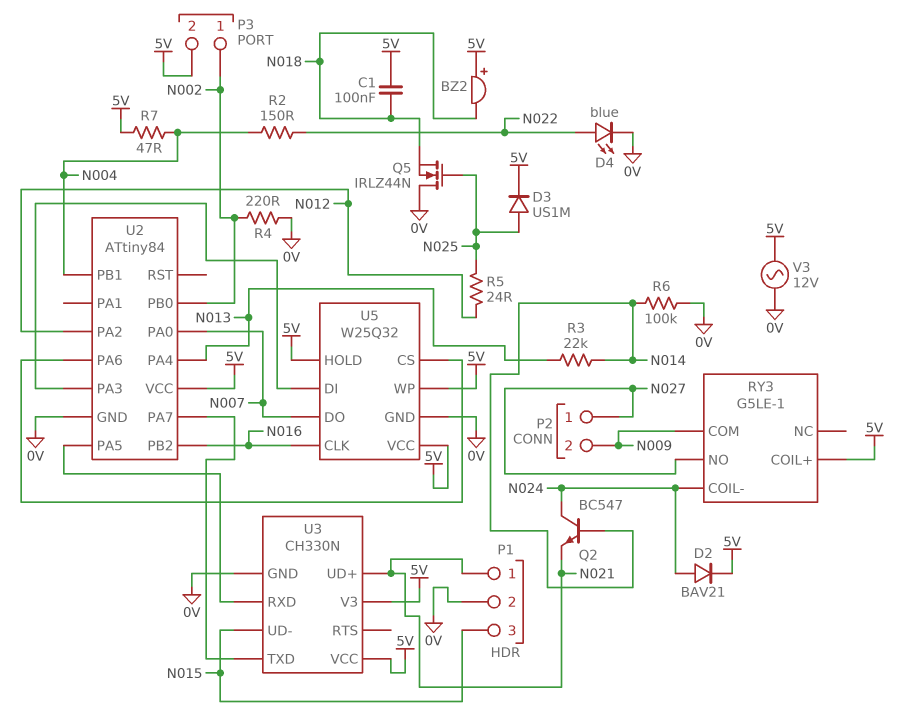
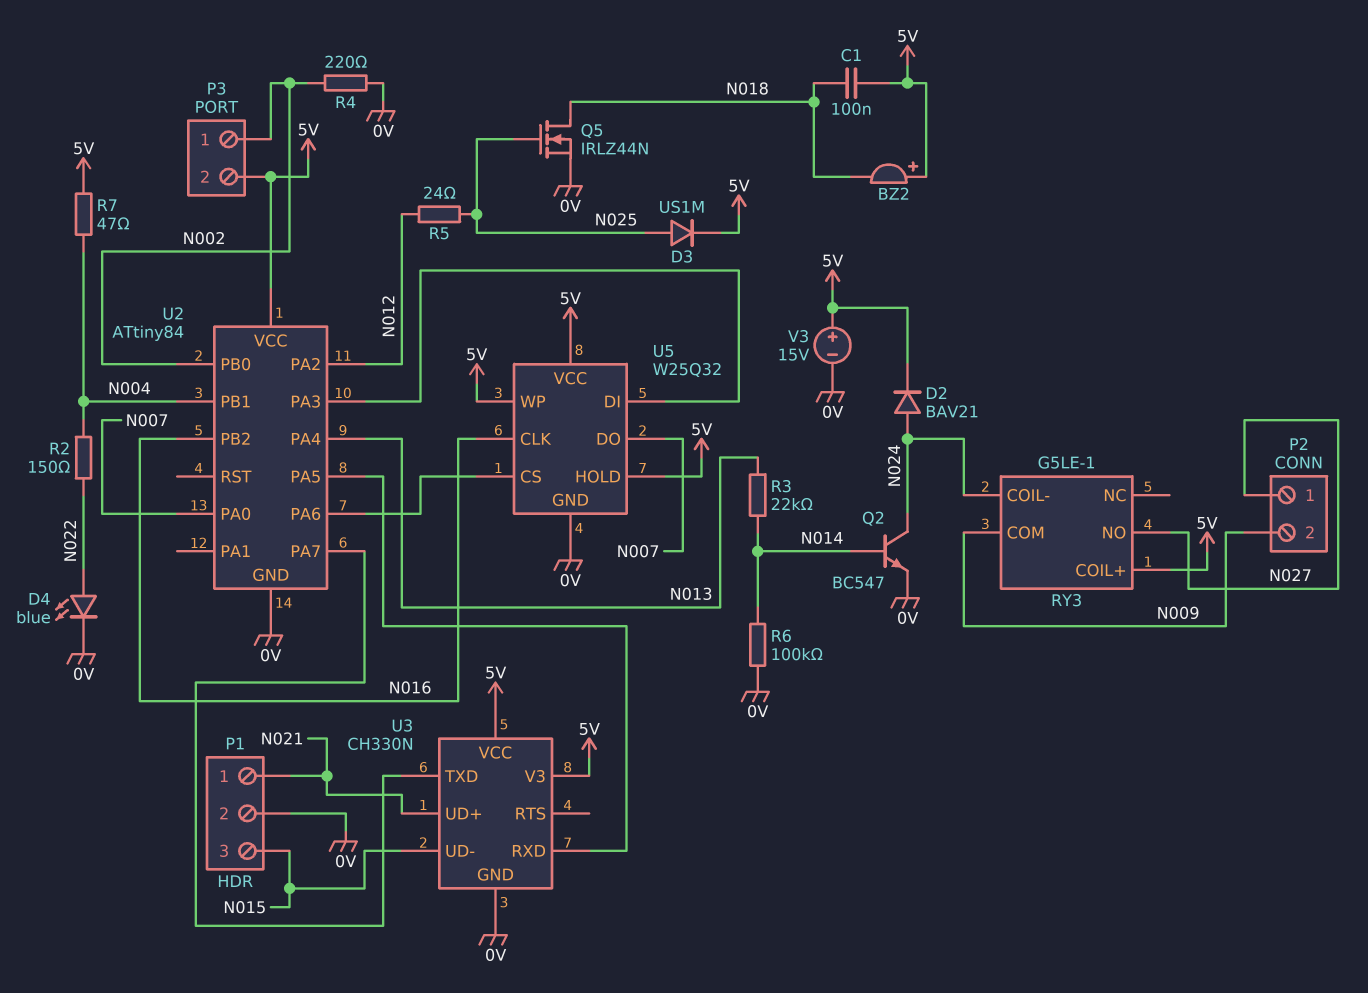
Q2: NPN BC547 (B N014, C N024, E N021) -> NPN BC547 (B N014, C N024, E 0V)
Q5: NMOS IRLZ44N (G N025, D 0V, S N018) -> NMOS IRLZ44N (G N025, D N018, S 0V)
V3: AC 12V (0V, 5V) -> 15V (plus 5V, minus 0V)

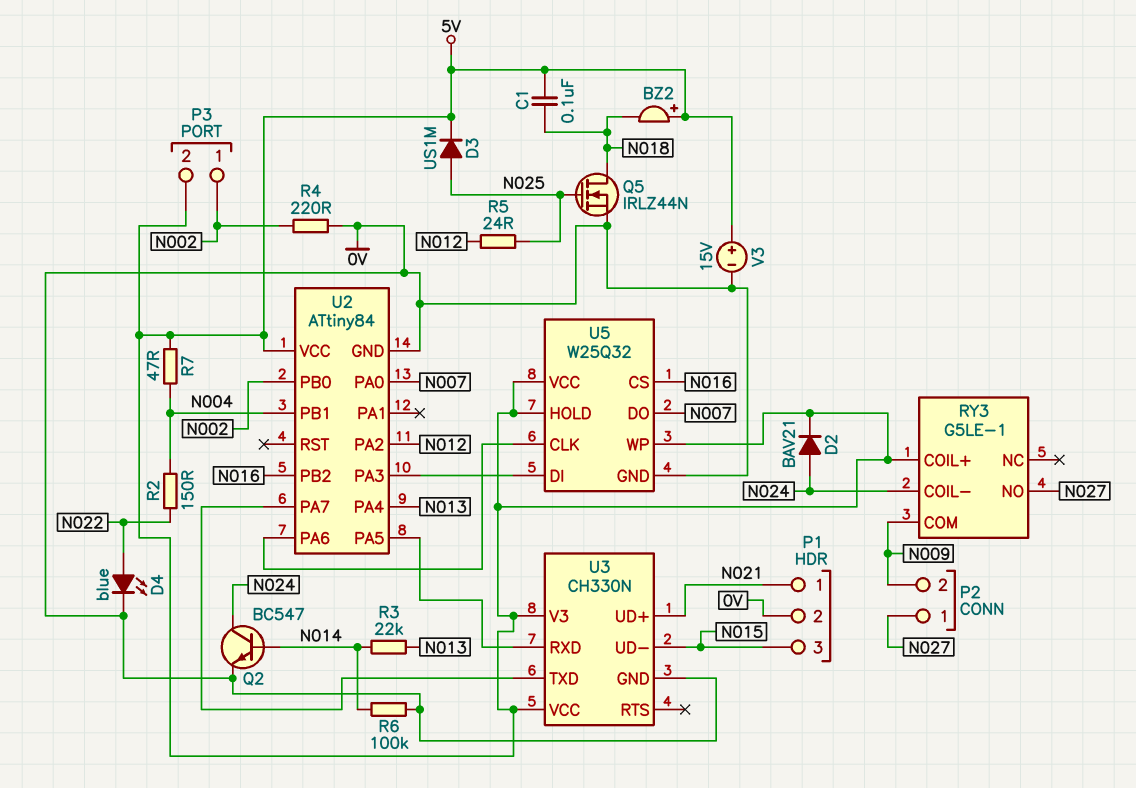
U5 pin CLK: N016 -> U2/PA6
U5 pin CS: U2/PA6 -> N016

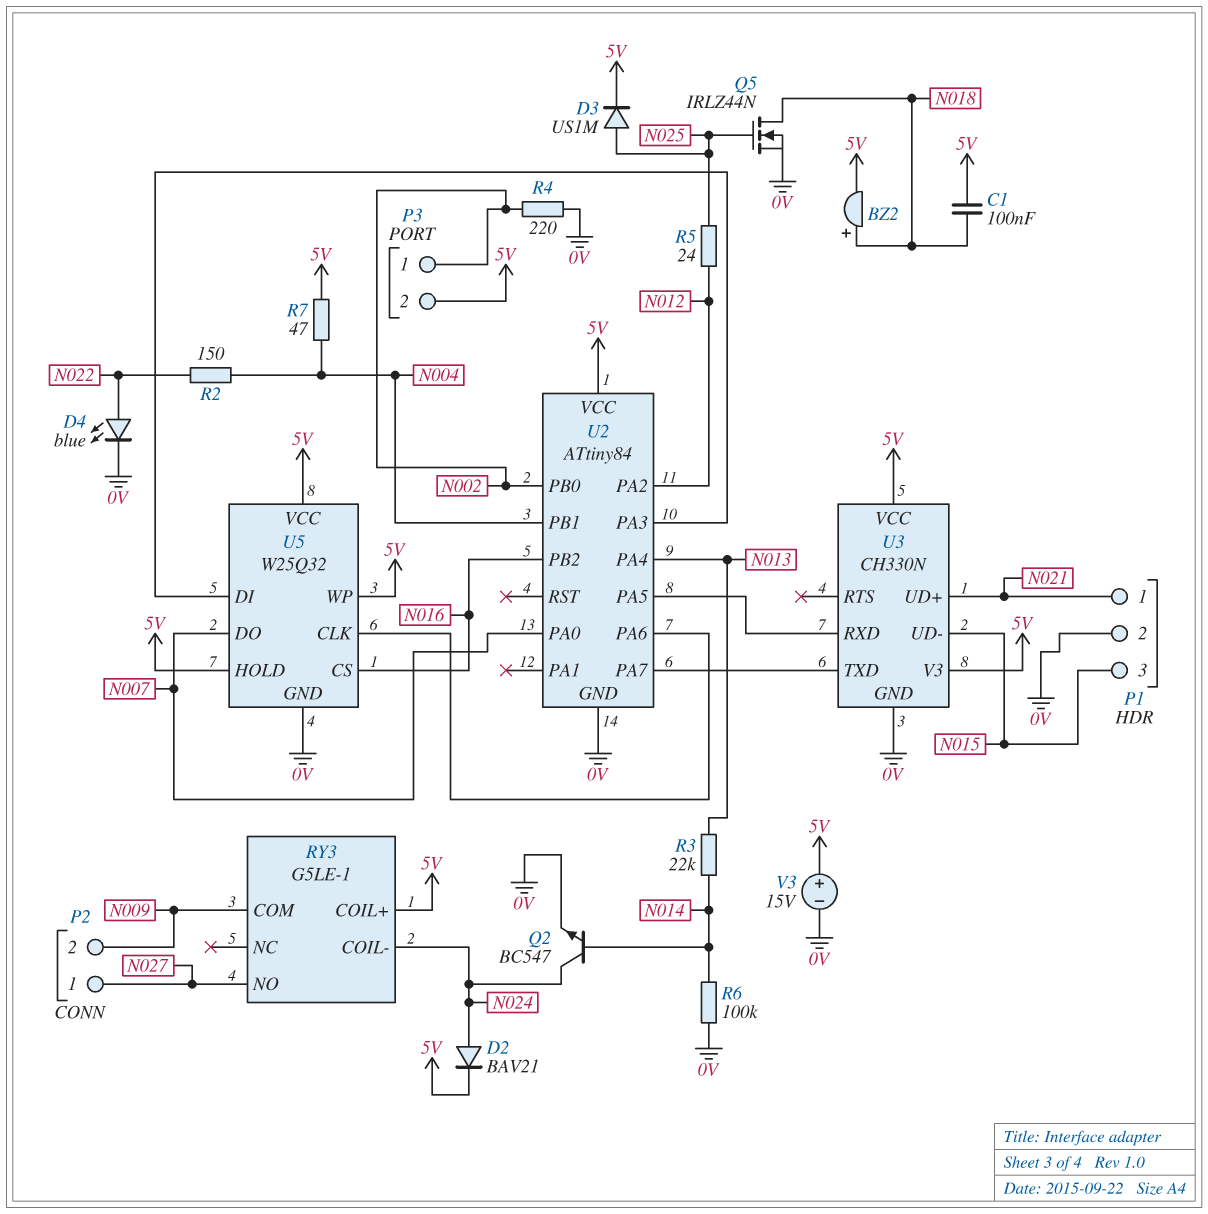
BZ2: buzzer (plus 5V, minus N018) -> buzzer (plus N018, minus 5V)

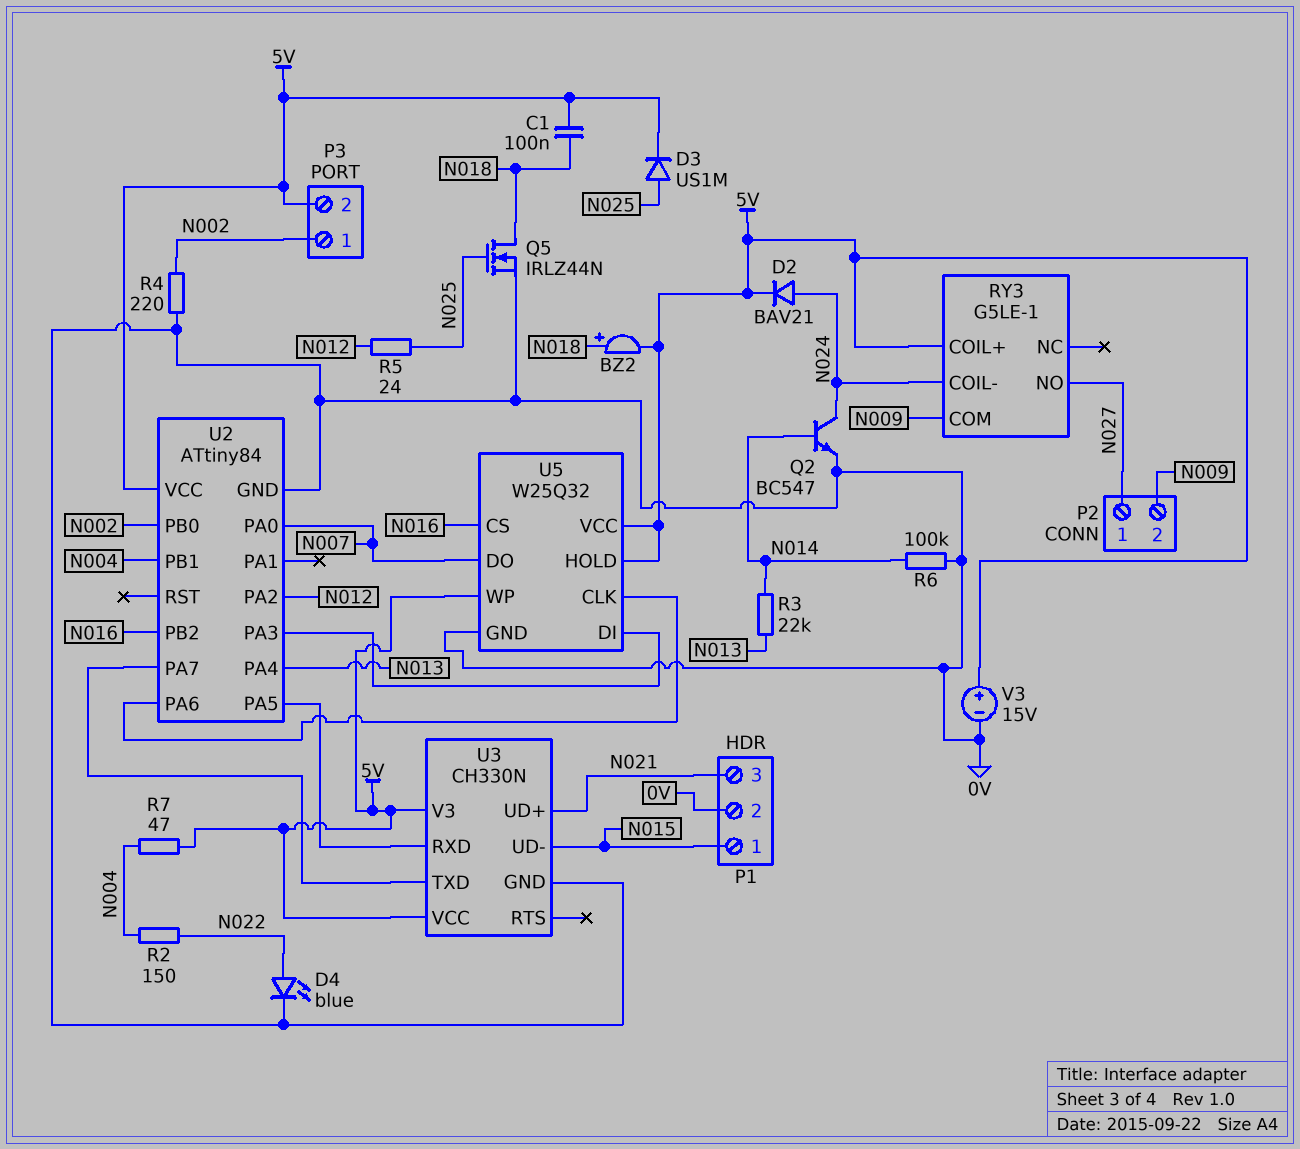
P1 pin 1: N021 -> N015
P1 pin 3: N015 -> N021

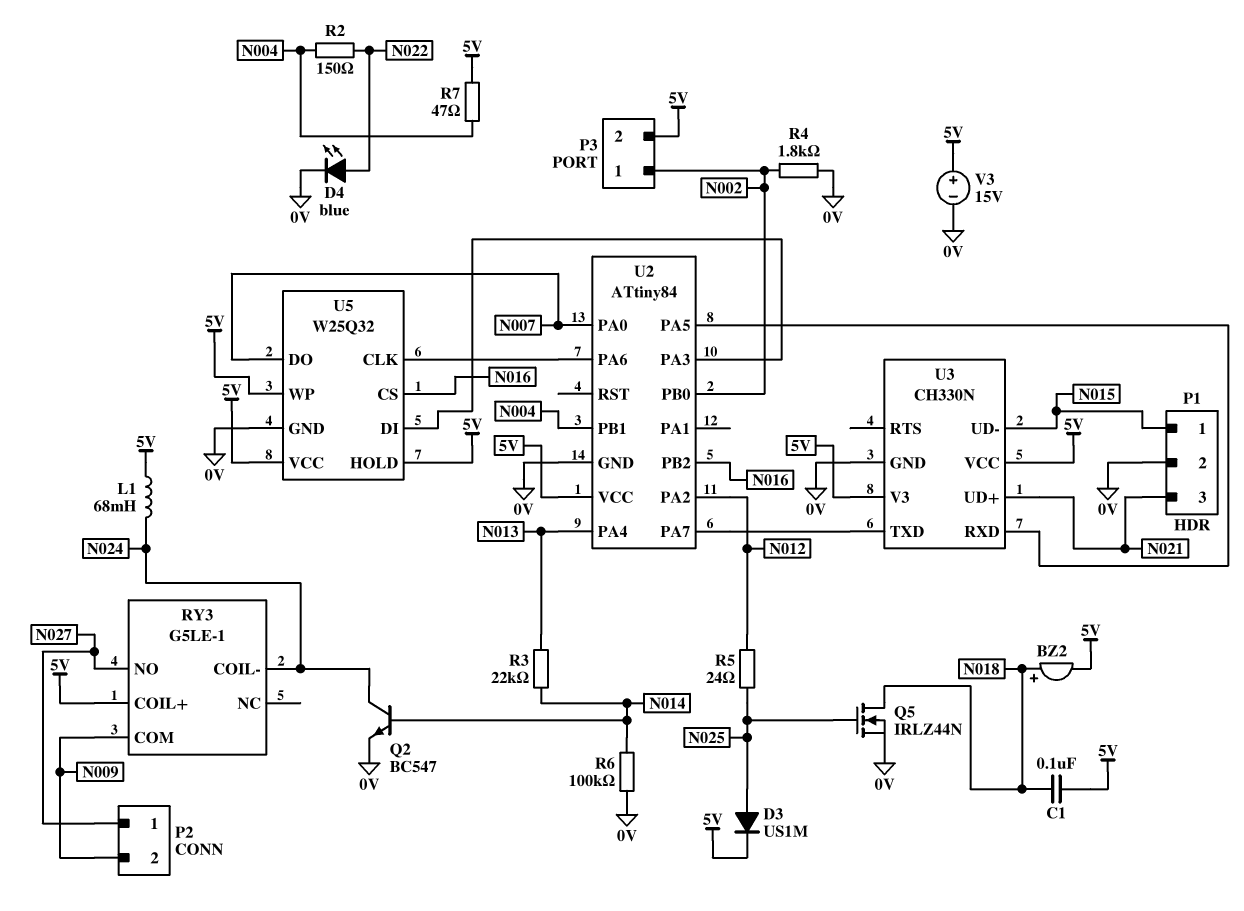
D2: diode BAV21 (A N024, K 5V) -> none
L1: none -> 68mH (5V, N024)
R4: 220 (0V, N002) -> 1.8k (0V, N002)

